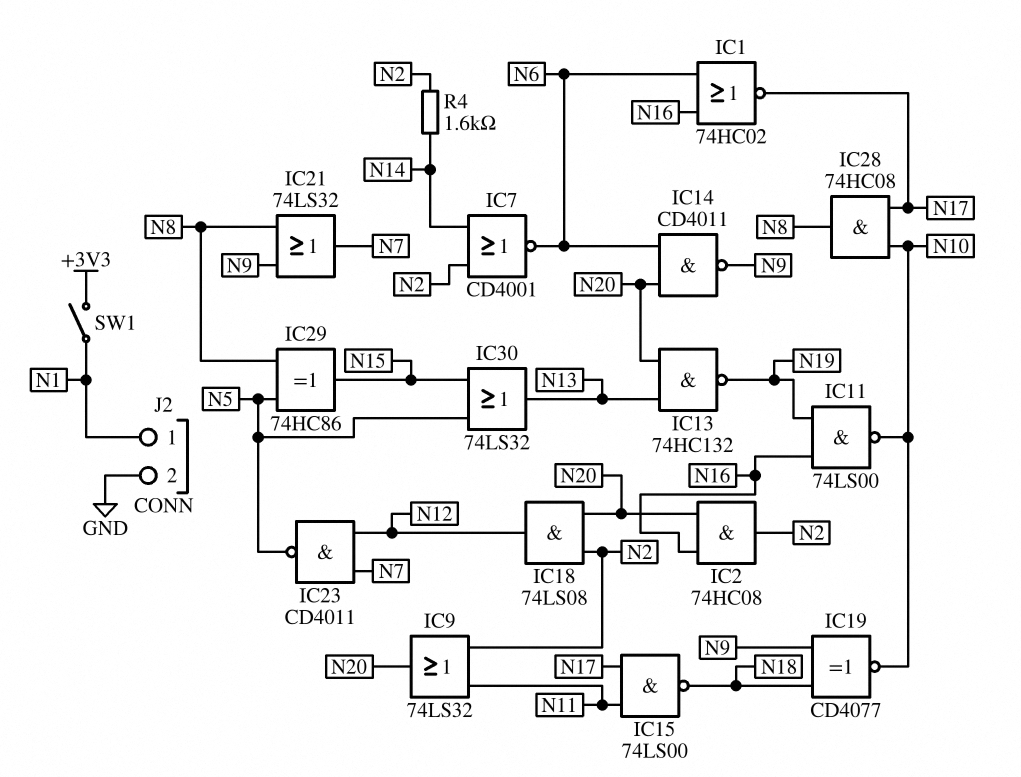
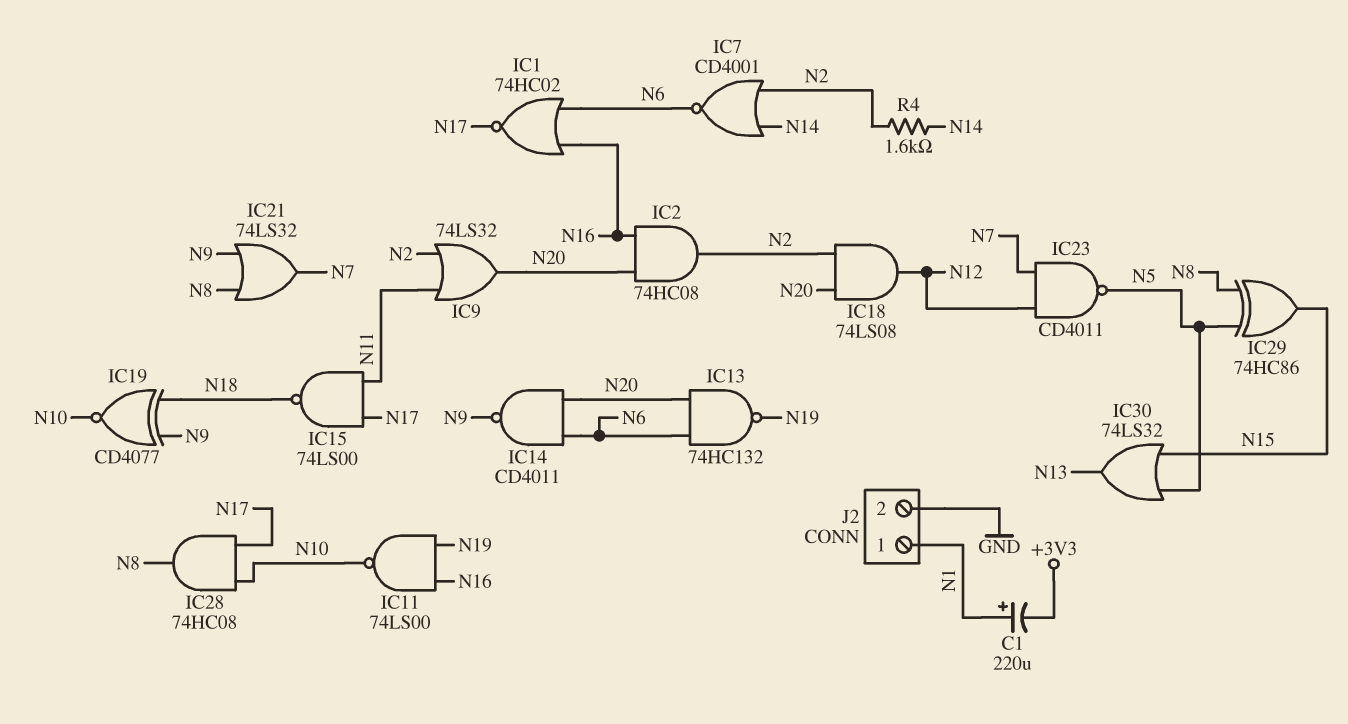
C1: none -> 220uF (plus N1, minus +3V3)
IC13: NAND 74HC132 (in N13, in N20, out N19) -> NAND 74HC132 (in N6, in N20, out N19)
SW1: switch (+3V3, N1) -> none

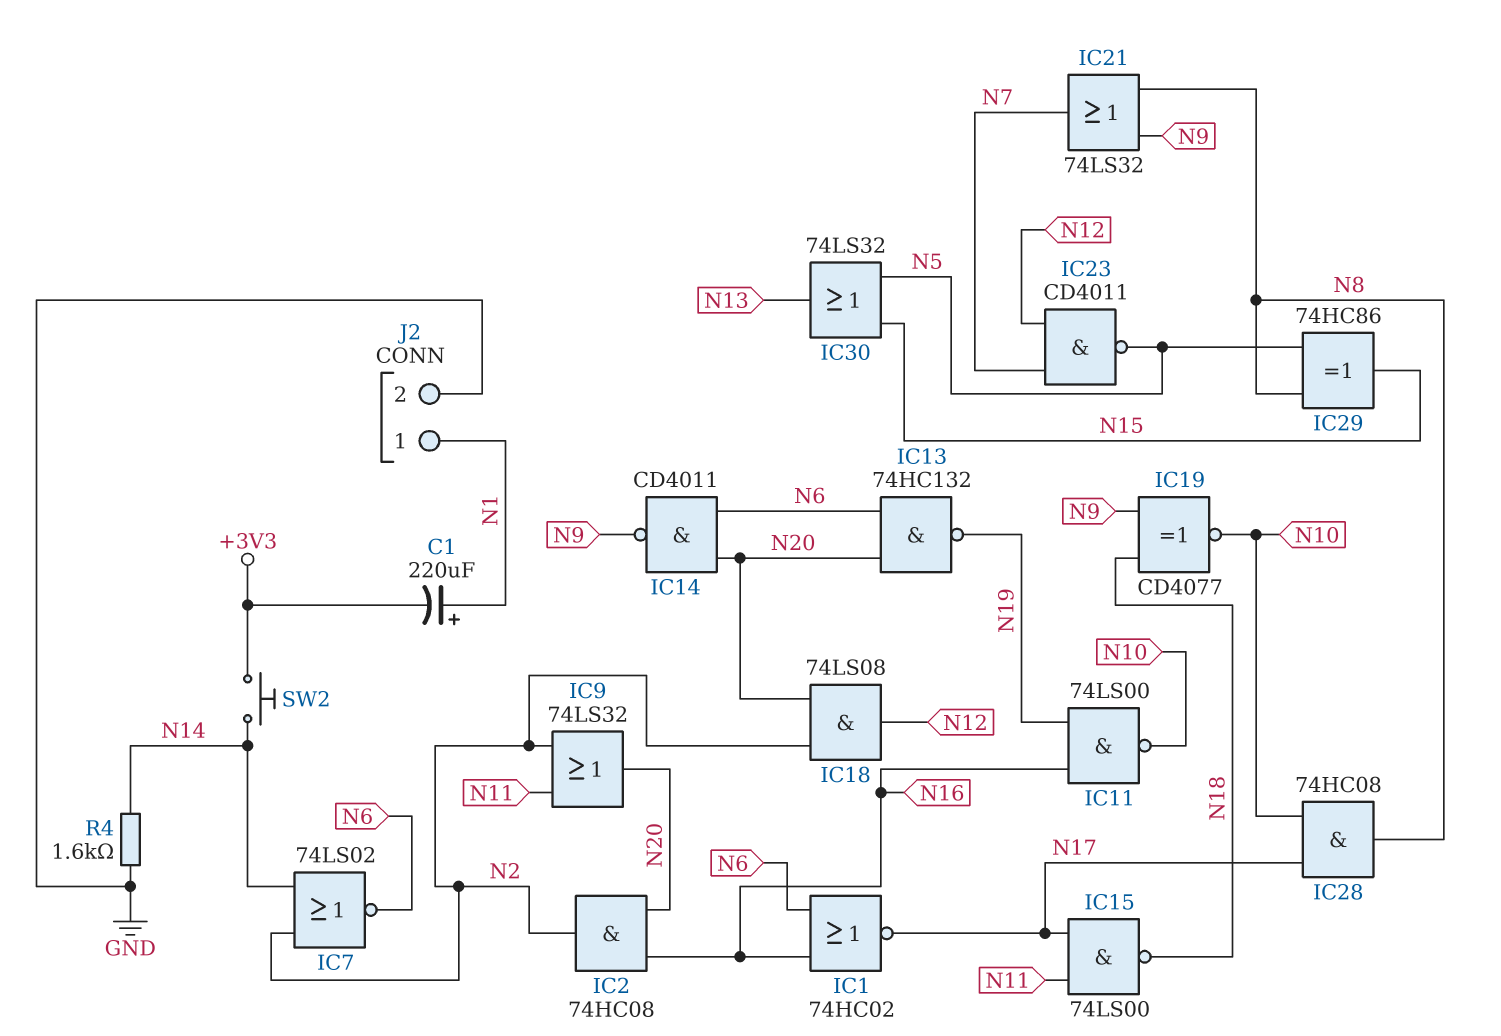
IC7: NOR CD4001 (in N2, in N14, out N6) -> NOR 74LS02 (in N2, in N14, out N6)
R4: 1.6k (N2, N14) -> 1.6k (GND, N14)
SW2: none -> button (+3V3, N14)

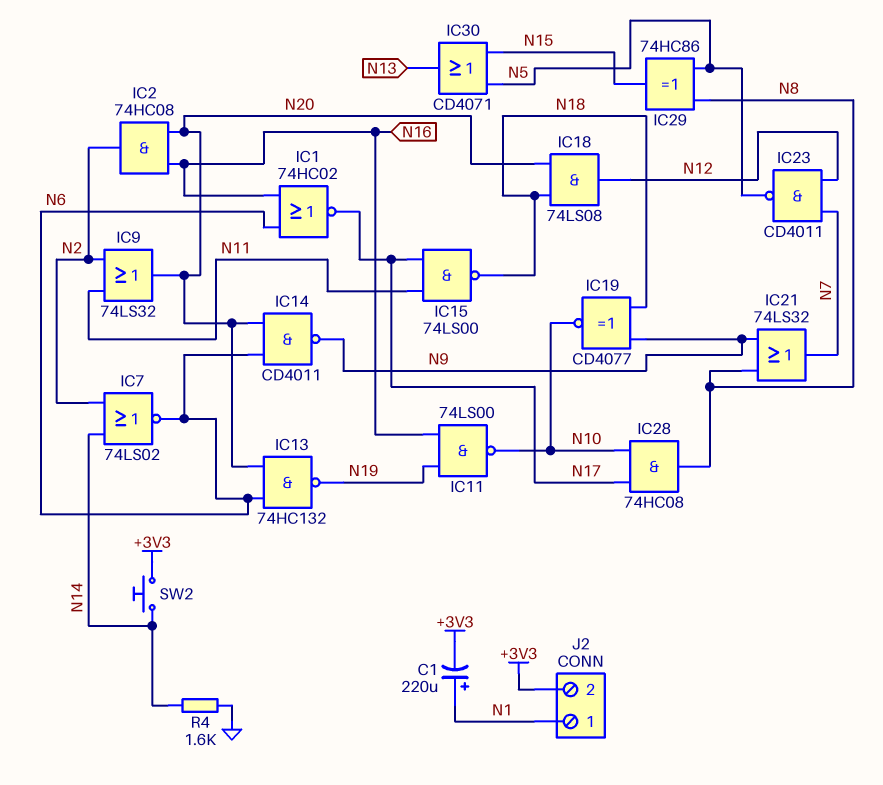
IC18: AND 74LS08 (in N2, in N20, out N12) -> AND 74LS08 (in N18, in N20, out N12)
IC30: OR 74LS32 (in N5, in N15, out N13) -> OR CD4071 (in N5, in N15, out N13)
J2 pin 2: GND -> +3V3

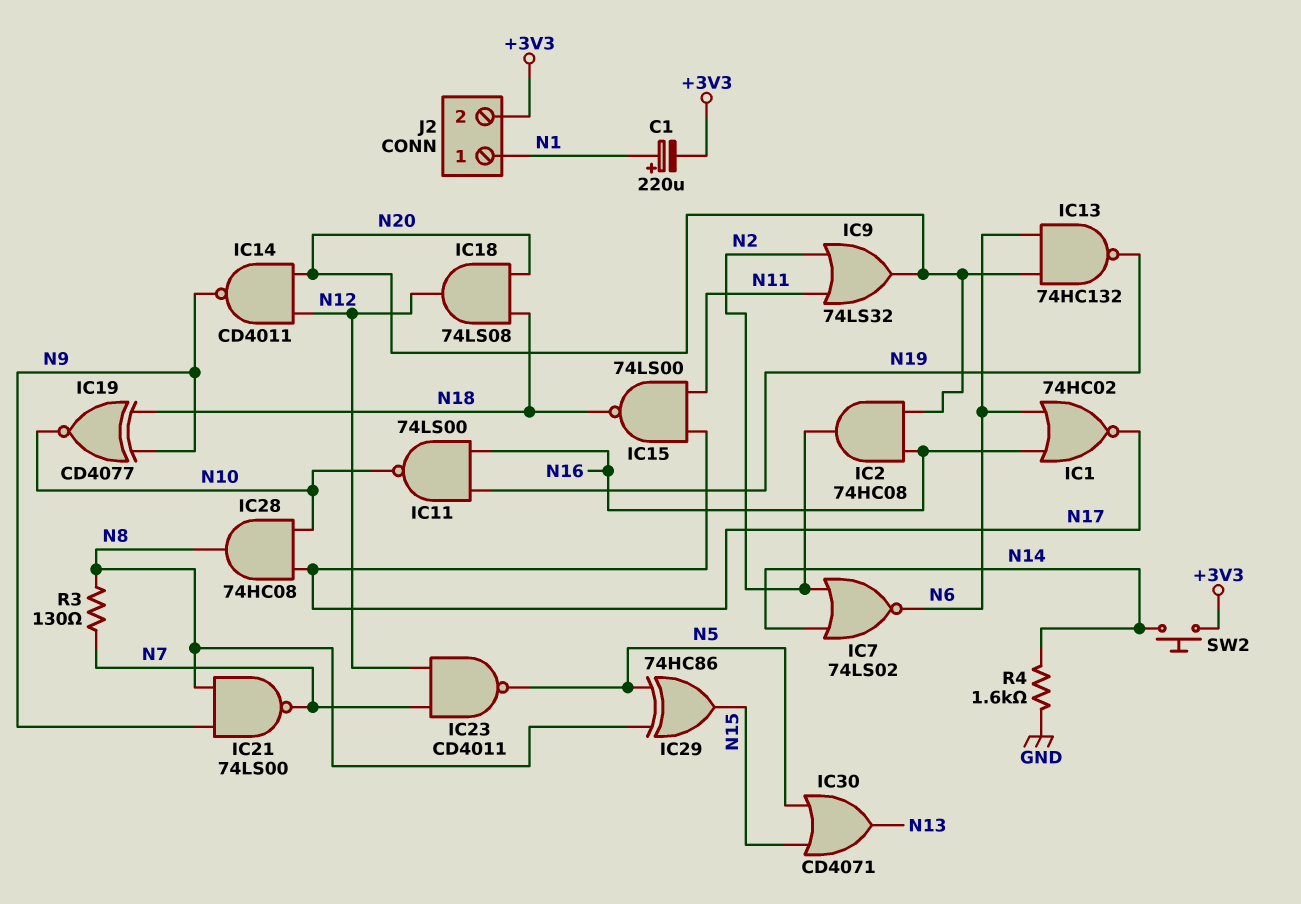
IC14: NAND CD4011 (in N6, in N20, out N9) -> NAND CD4011 (in N12, in N20, out N9)
IC21: OR 74LS32 (in N8, in N9, out N7) -> NAND 74LS00 (in N8, in N9, out N7)
R3: none -> 130 (N7, N8)

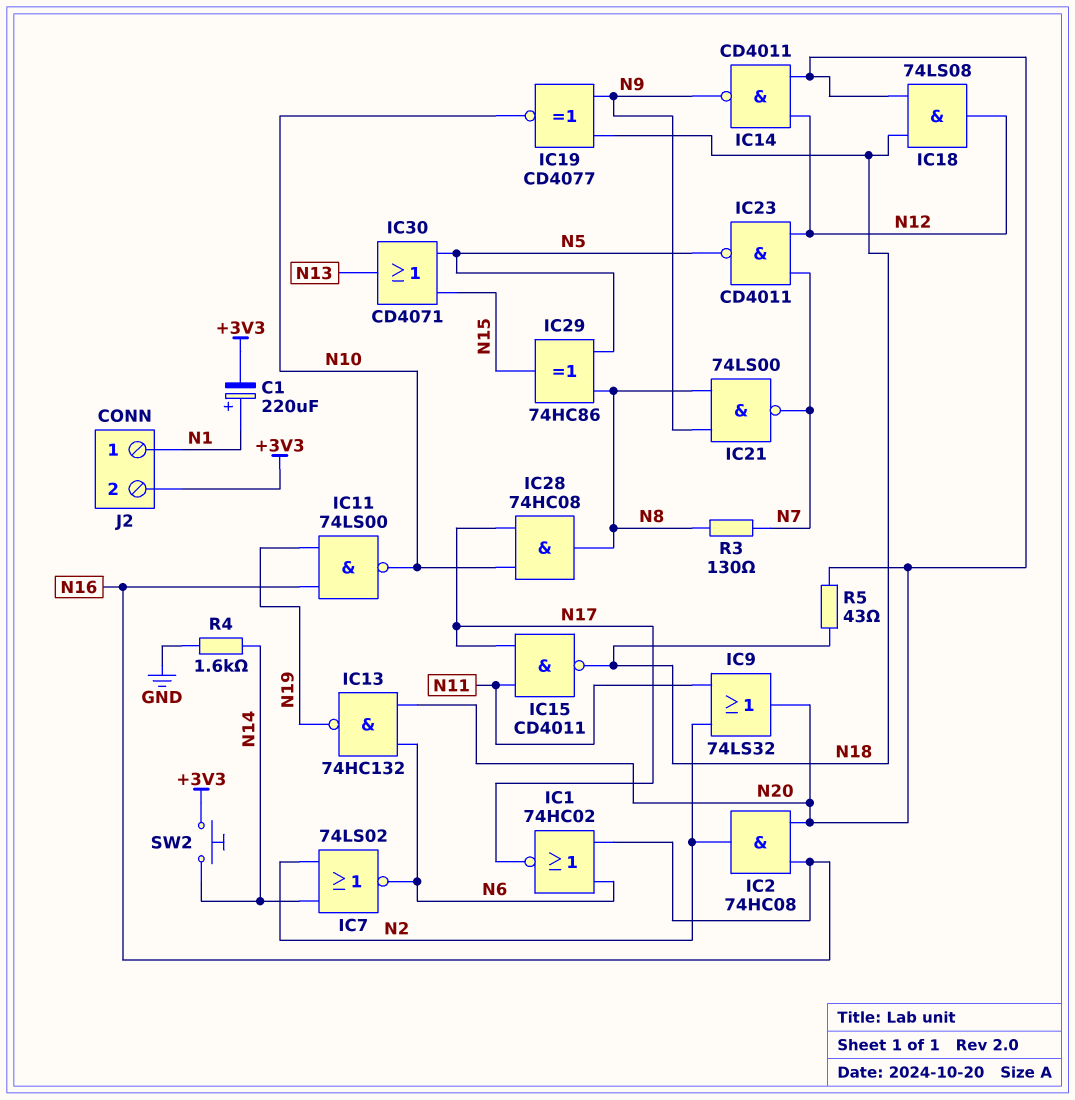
IC15: NAND 74LS00 (in N11, in N17, out N18) -> NAND CD4011 (in N11, in N17, out N18)
R5: none -> 43 (N18, N20)

